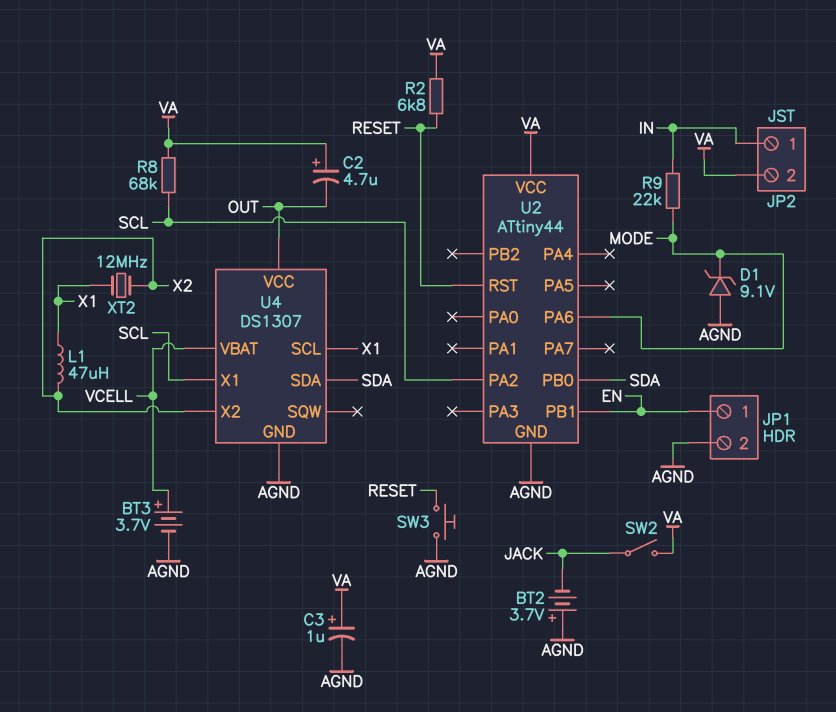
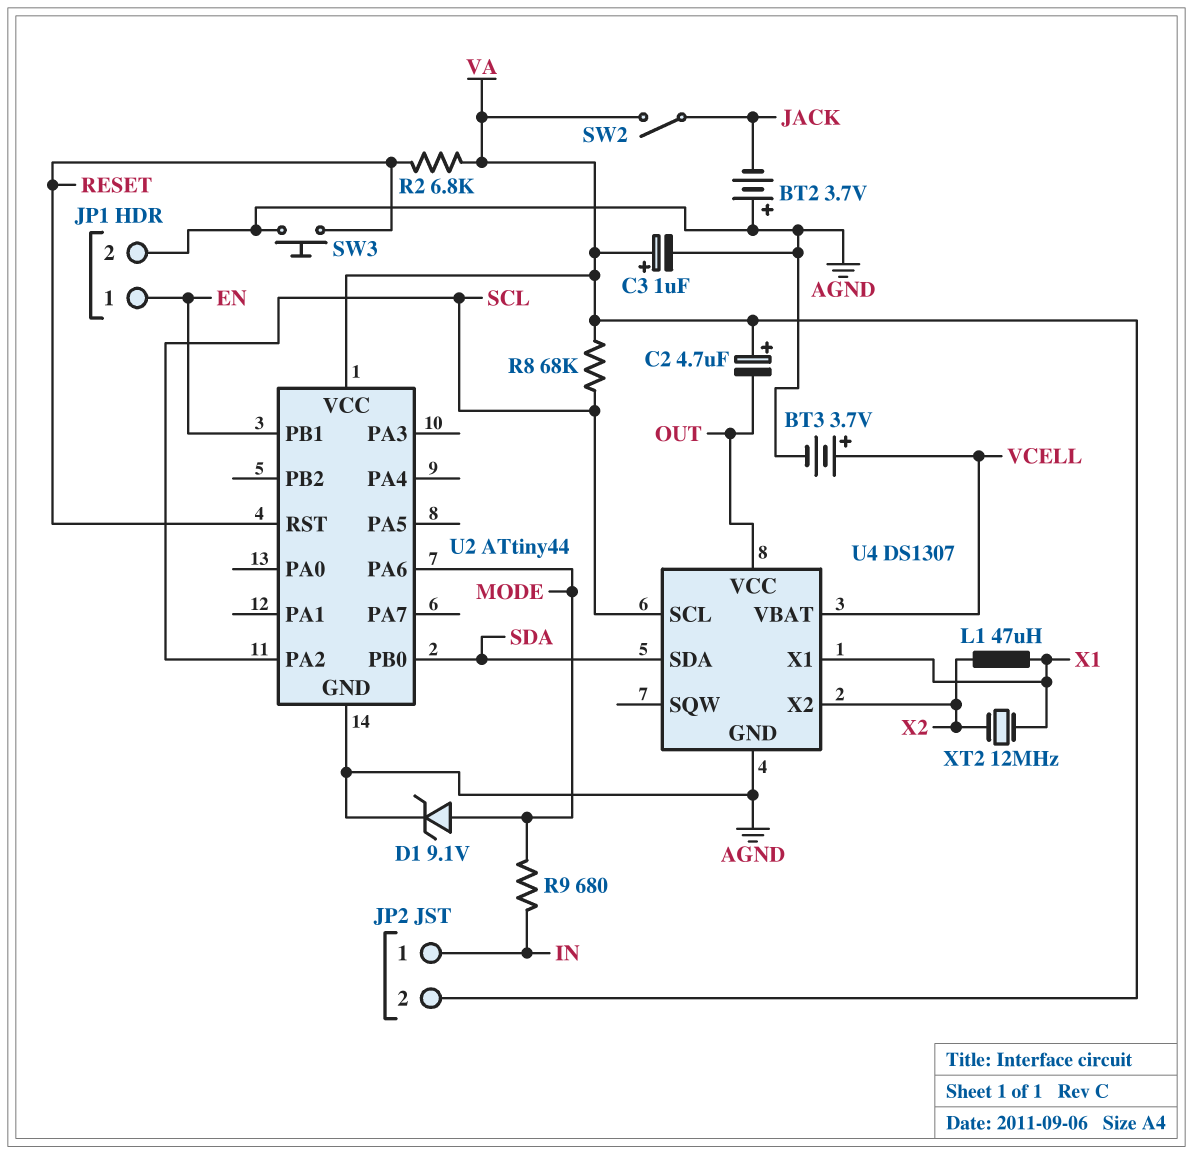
D1: zener 9.1V (A AGND, K MODE) -> zener 9.1V (A MODE, K AGND)
R9: 22k (IN, MODE) -> 680 (IN, MODE)
U4 pin SCL: X1 -> SCL
U4 pin X1: SCL -> X1

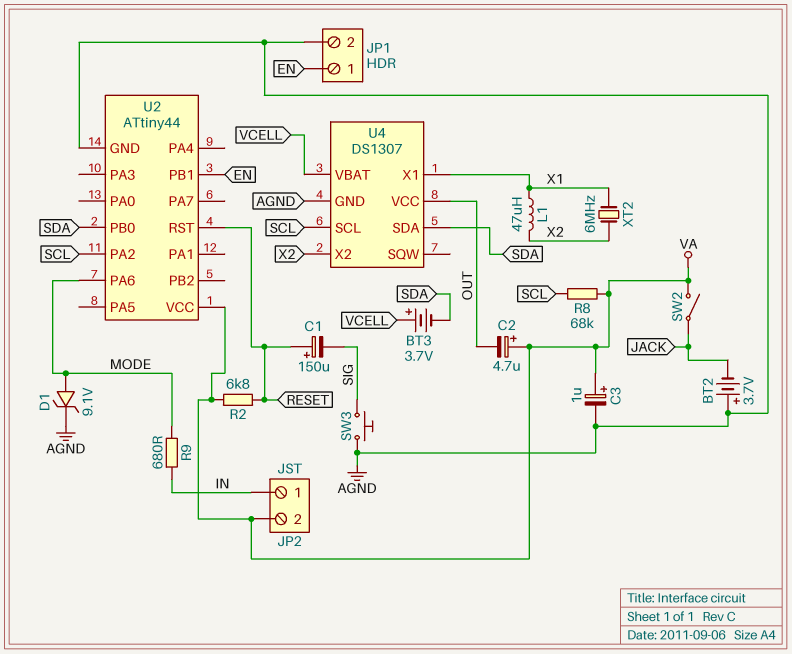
BT3: 3.7V (plus VCELL, minus AGND) -> 3.7V (plus VCELL, minus SDA)
C1: none -> 150uF (plus RESET, minus SIG)
SW3: button (AGND, RESET) -> button (AGND, SIG)
XT2: 12MHz (X1, X2) -> 6MHz (X1, X2)

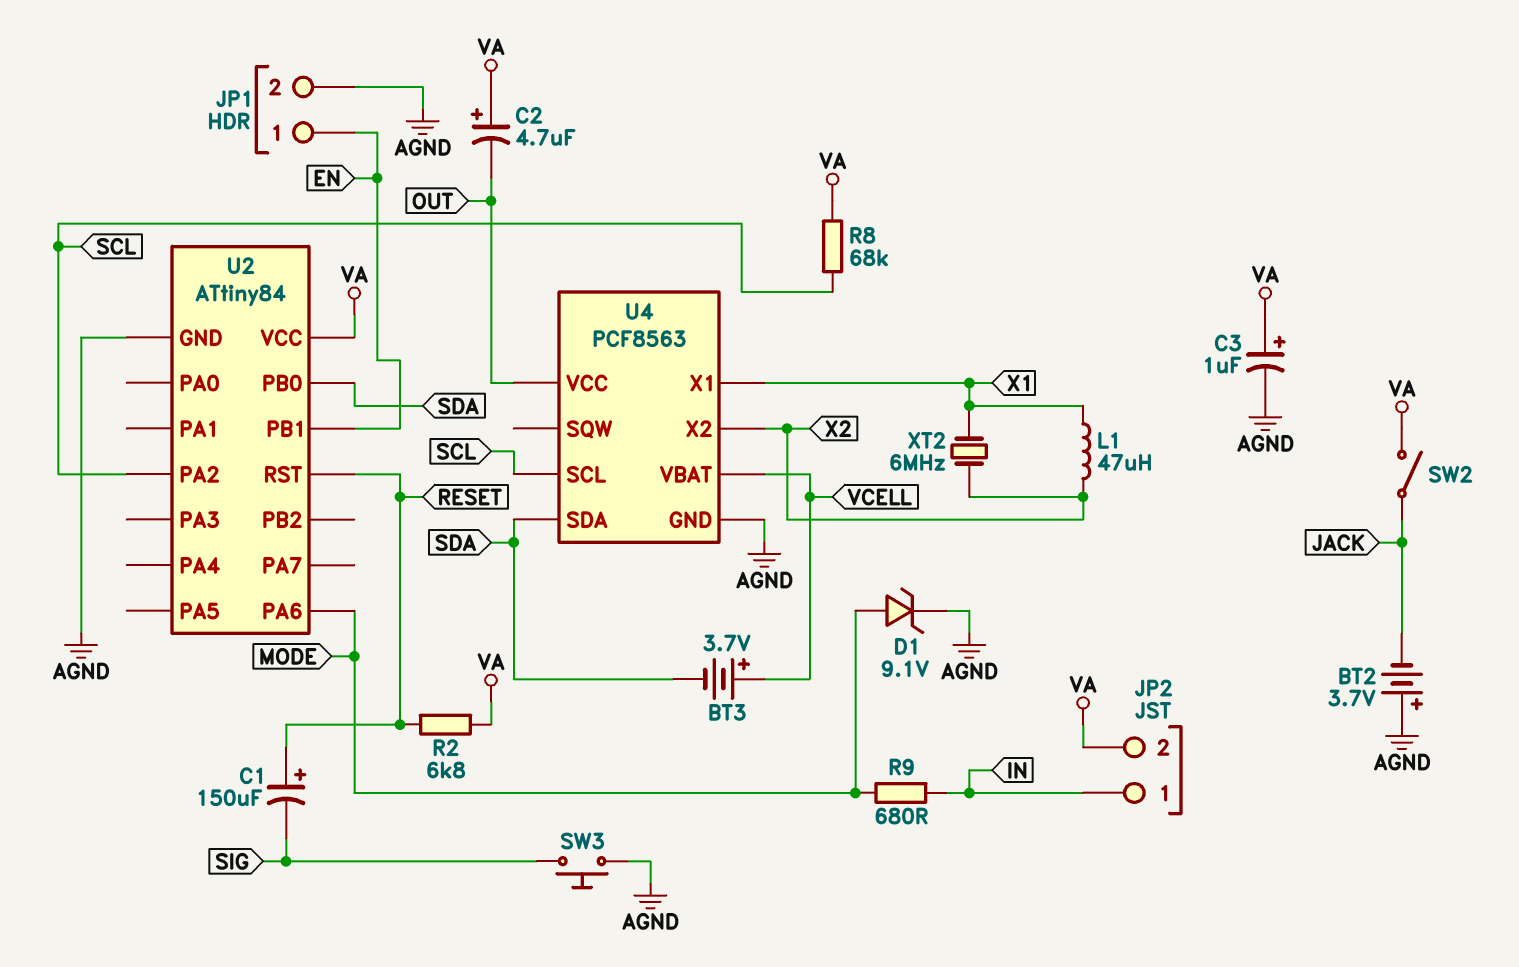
U2: ATtiny44 -> ATtiny84
U4: DS1307 -> PCF8563

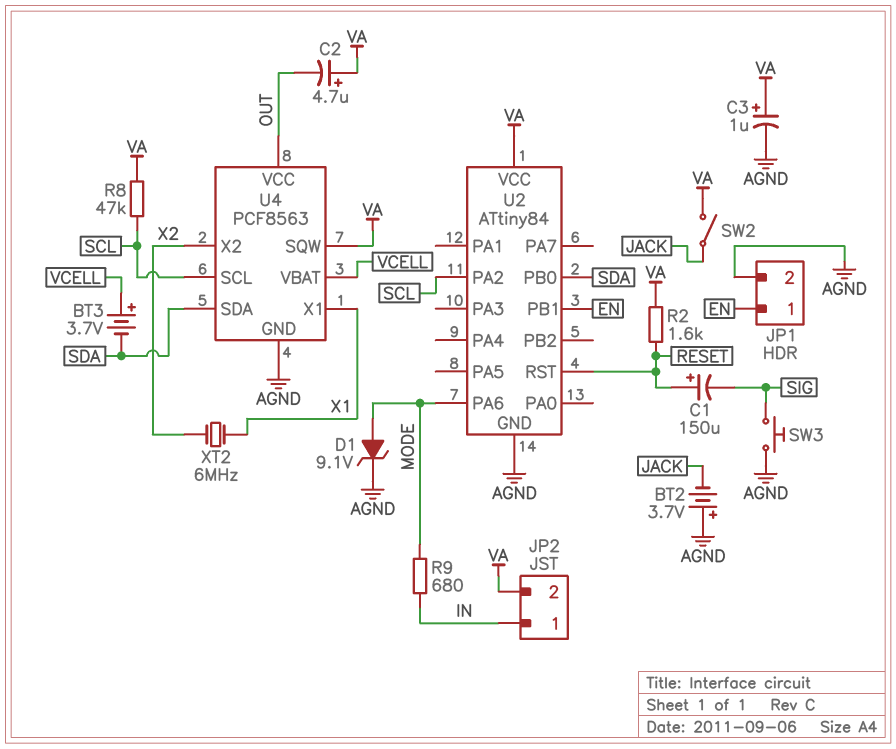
L1: 47uH (X1, X2) -> none
R2: 6.8k (RESET, VA) -> 1.6k (RESET, VA)
R8: 68k (SCL, VA) -> 47k (SCL, VA)
U4 pin SQW: none -> VA

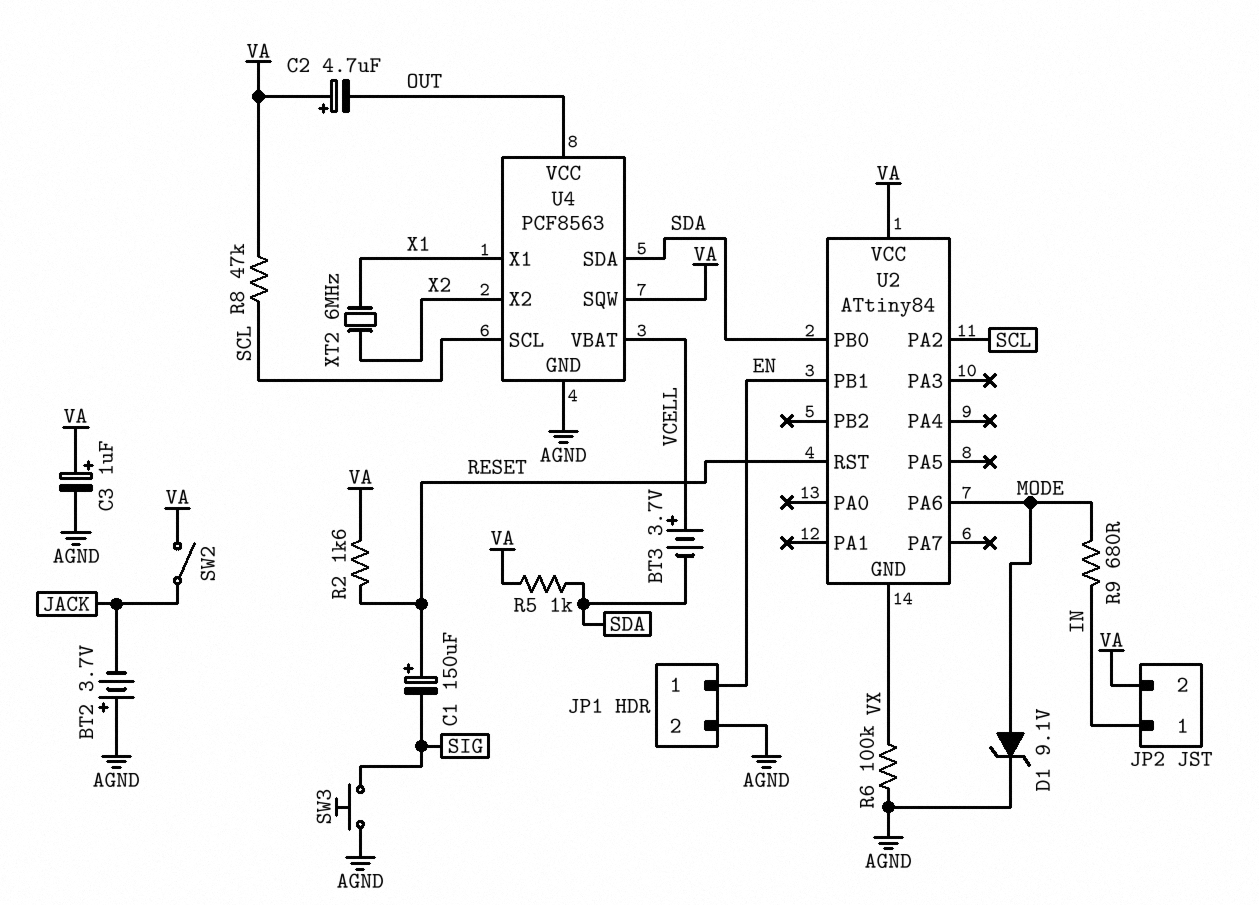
R5: none -> 1k (SDA, VA)
R6: none -> 100k (AGND, VX)
U2 pin GND: AGND -> VX

